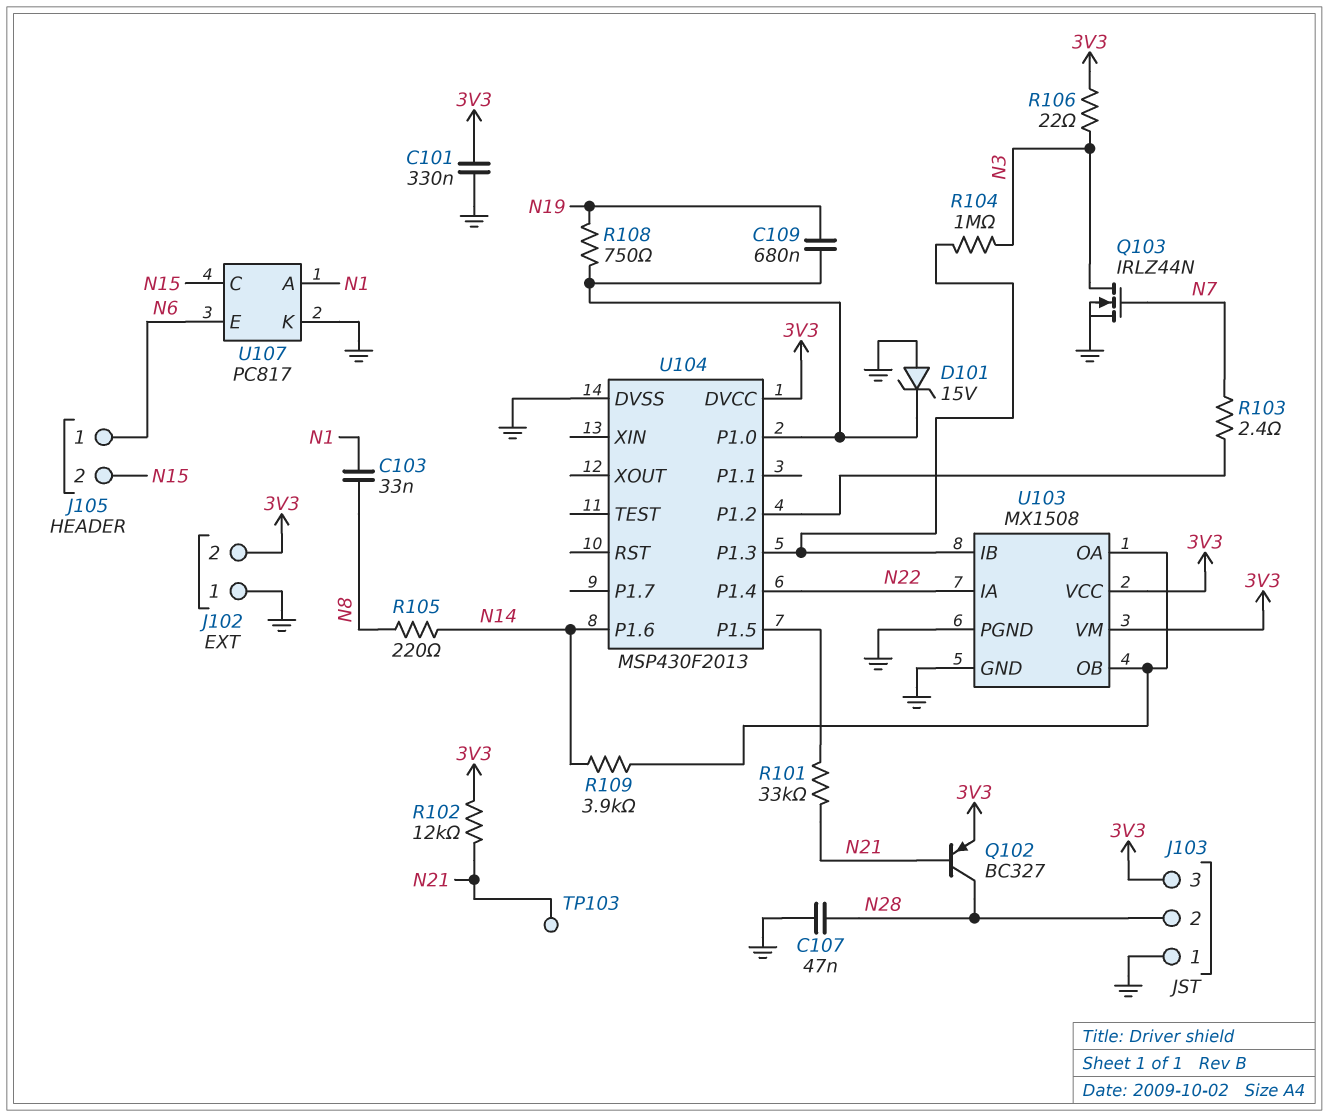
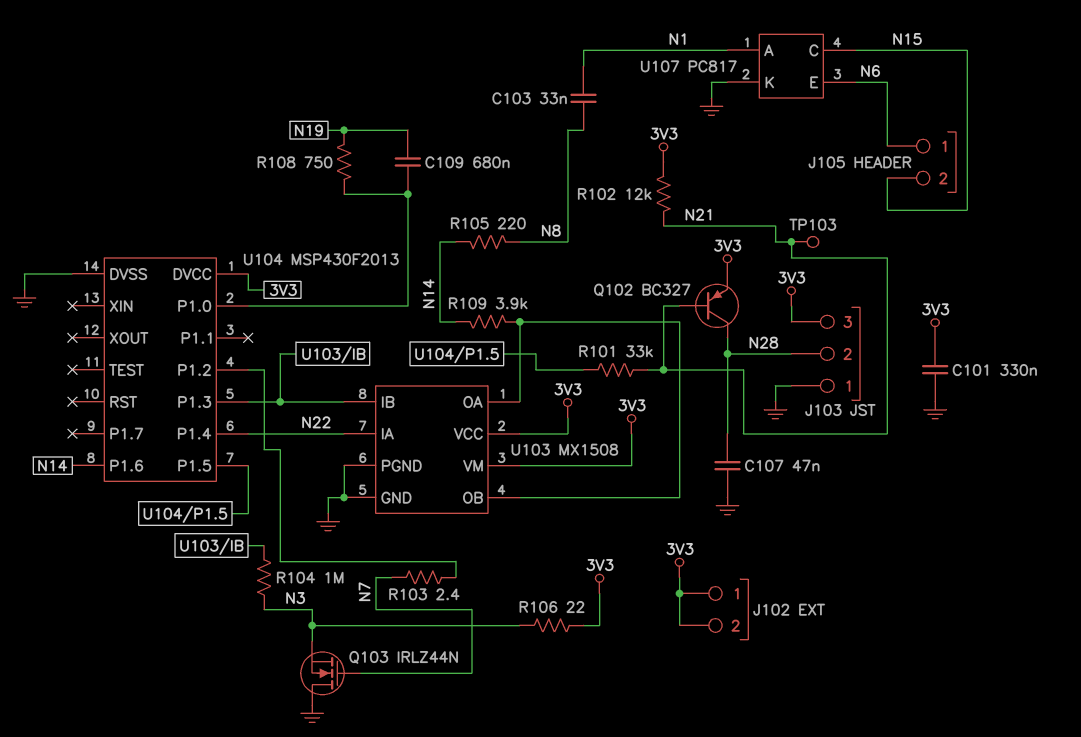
D101: zener 15V (A GND, K U104/P1.0) -> none
J102 pin 1: GND -> 3V3
Q103: NMOS IRLZ44N (G N7, D N3, S GND) -> NMOS IRLZ44N (G N7, D GND, S N3)

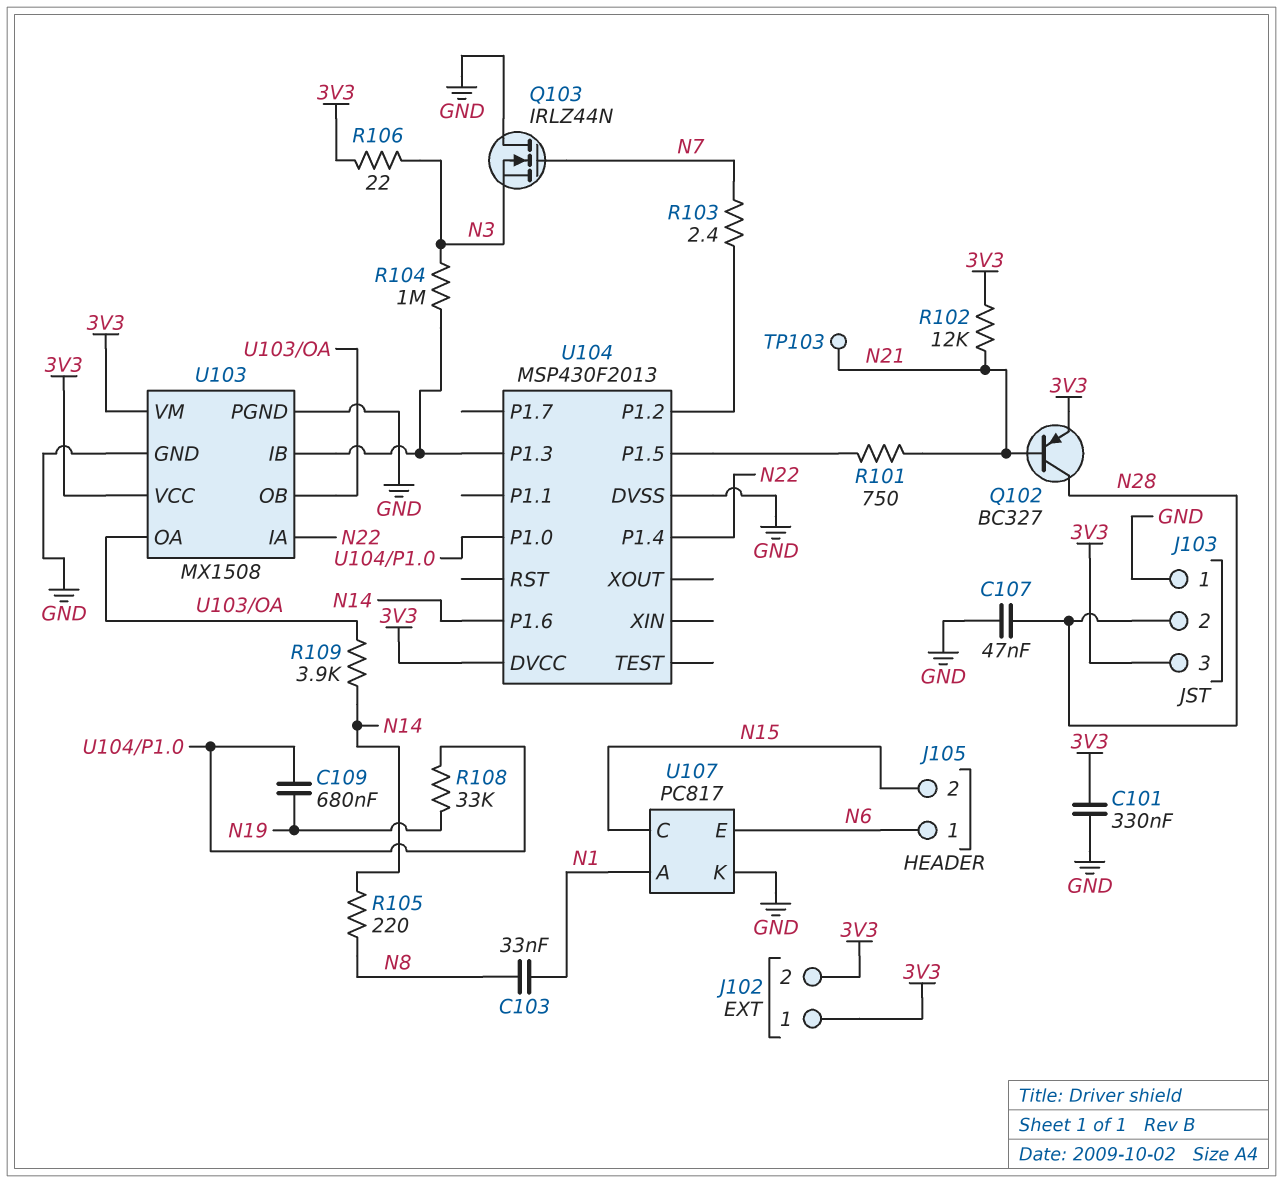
R101: 33k (N21, U104/P1.5) -> 750 (N21, U104/P1.5)
R108: 750 (N19, U104/P1.0) -> 33k (N19, U104/P1.0)

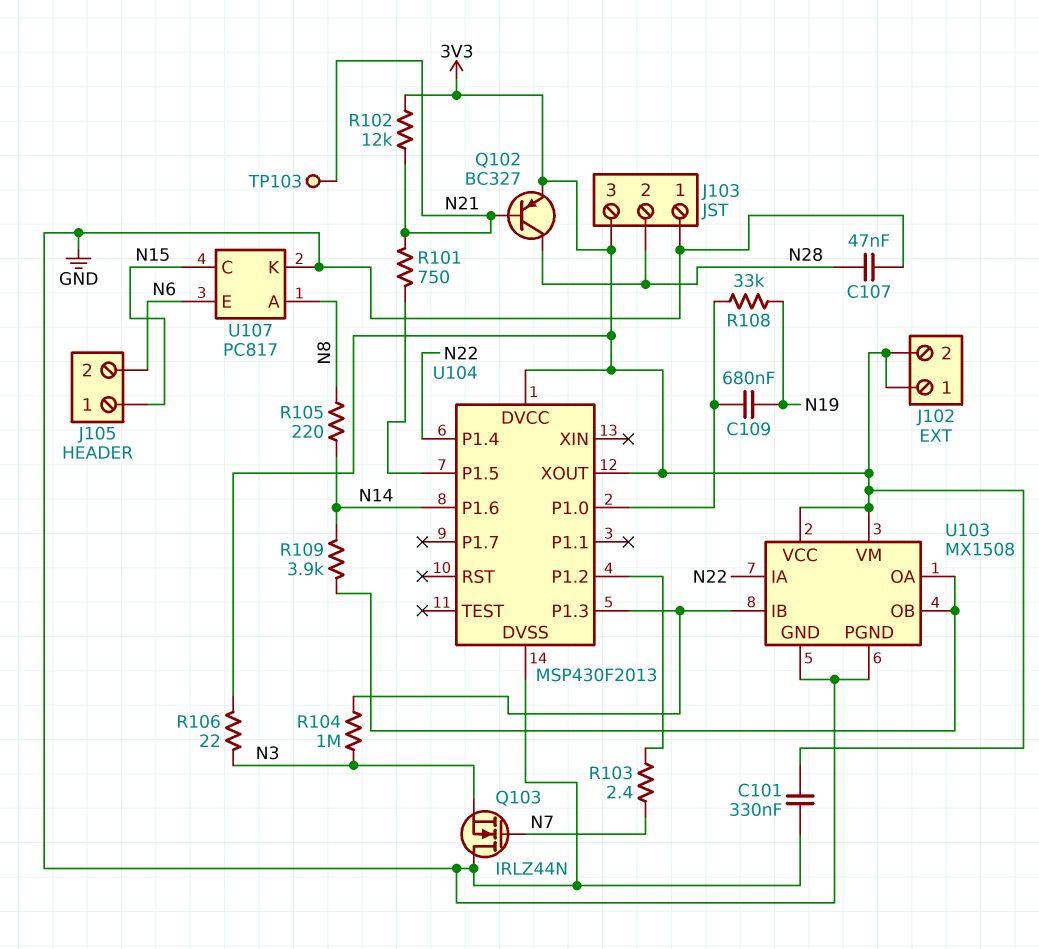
C103: 33nF (N1, N8) -> none
J105 pin 1: N6 -> N15
J105 pin 2: N15 -> N6
U104 pin XOUT: none -> 3V3
U107 pin A: N1 -> N8

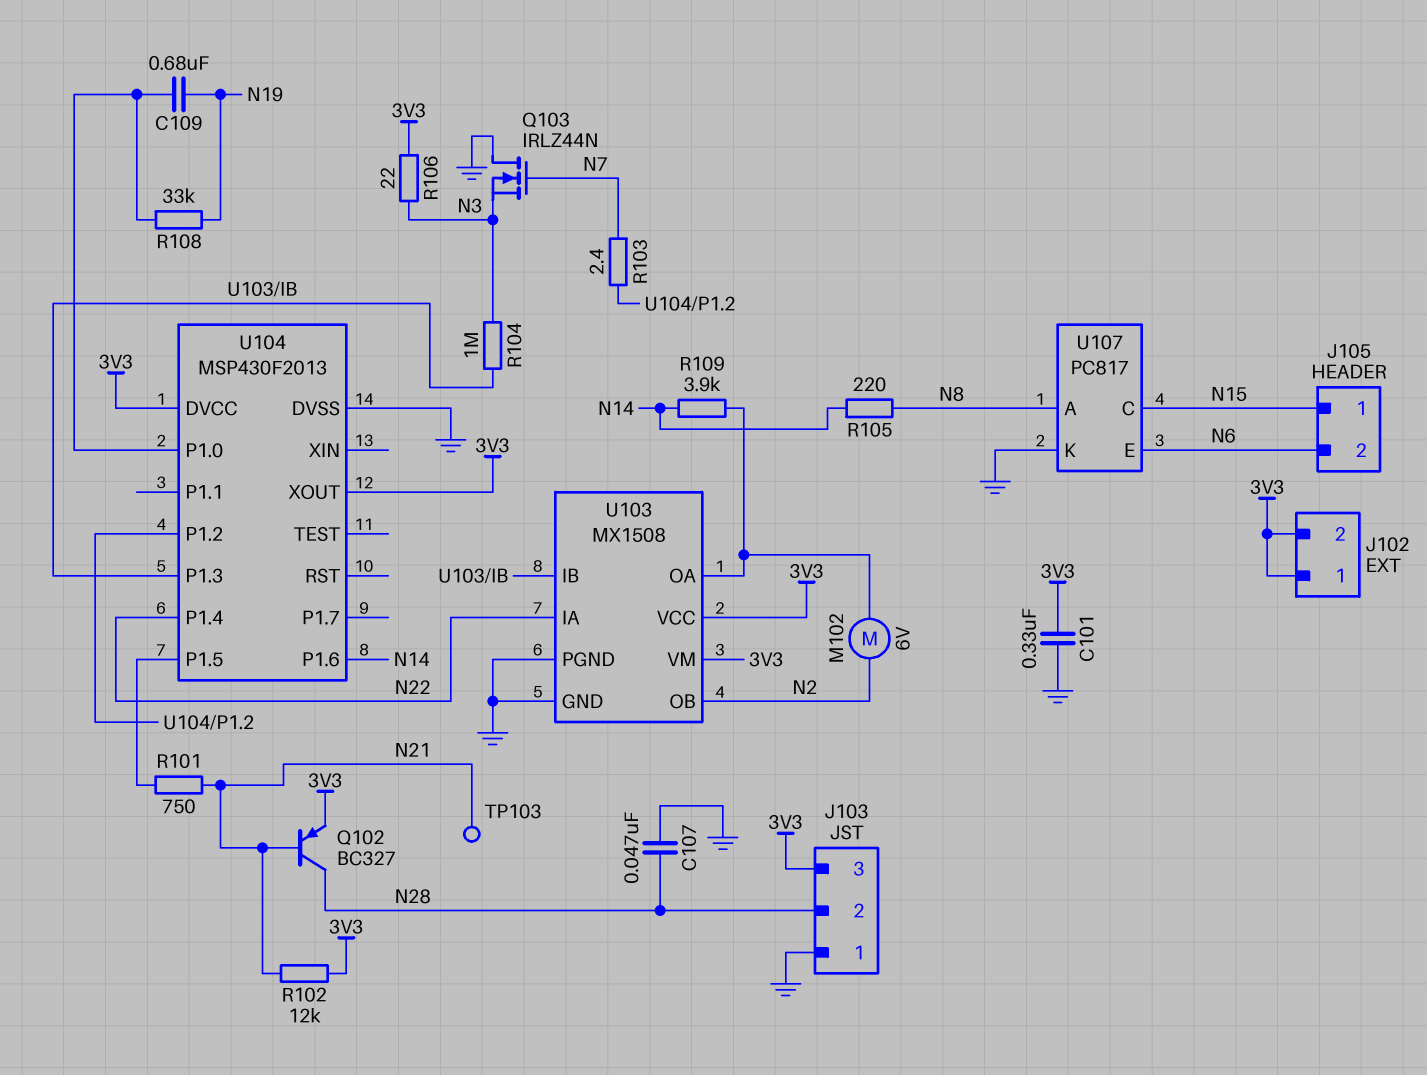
M102: none -> motor 6V (N2, U103/OA)
U103 pin OB: U103/OA -> N2

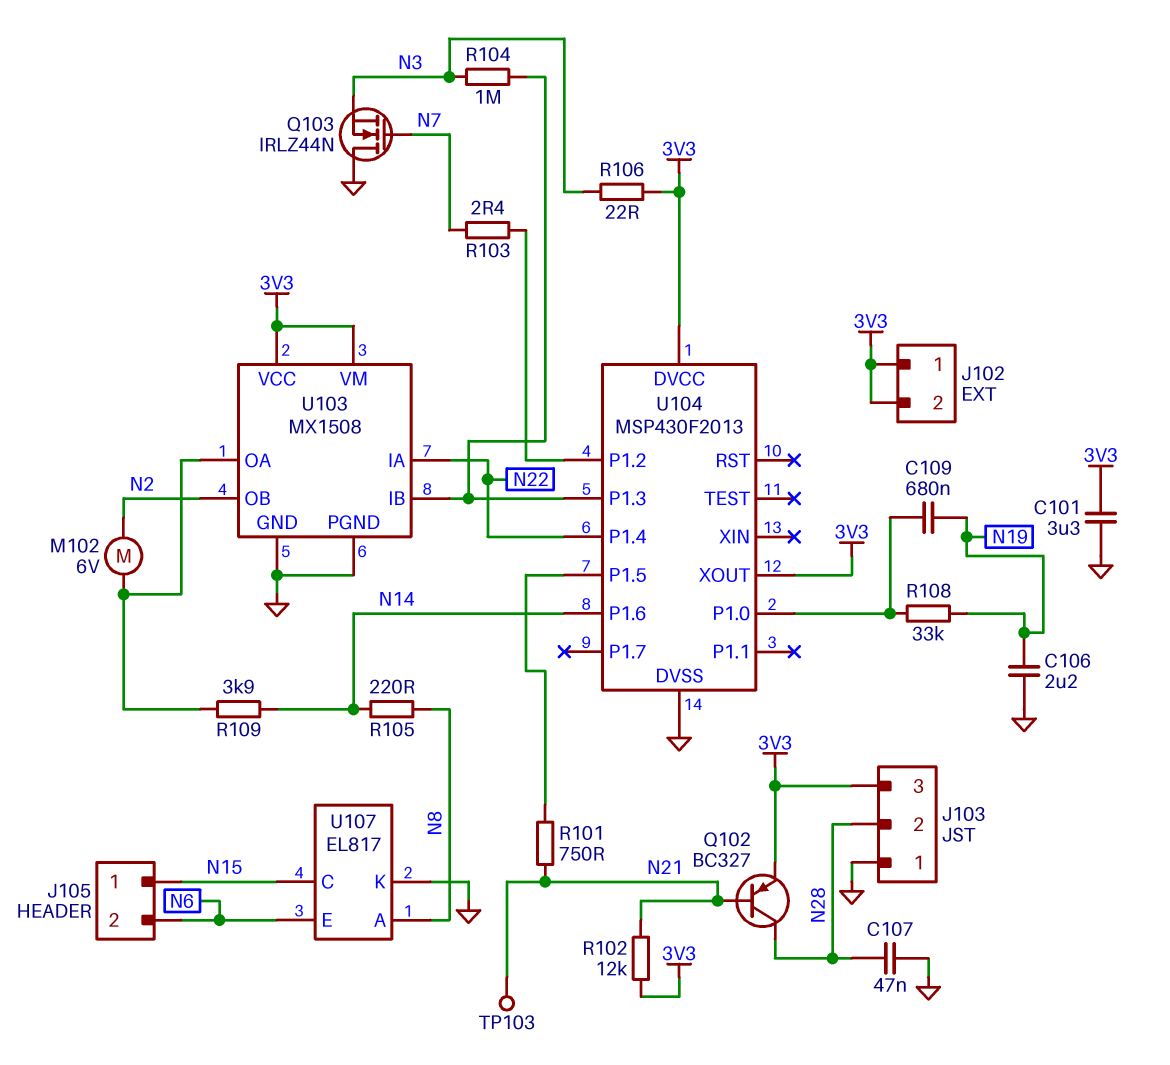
C101: 330nF (3V3, GND) -> 3.3uF (3V3, GND)
C106: none -> 2.2uF (GND, N19)
U107: PC817 -> EL817

